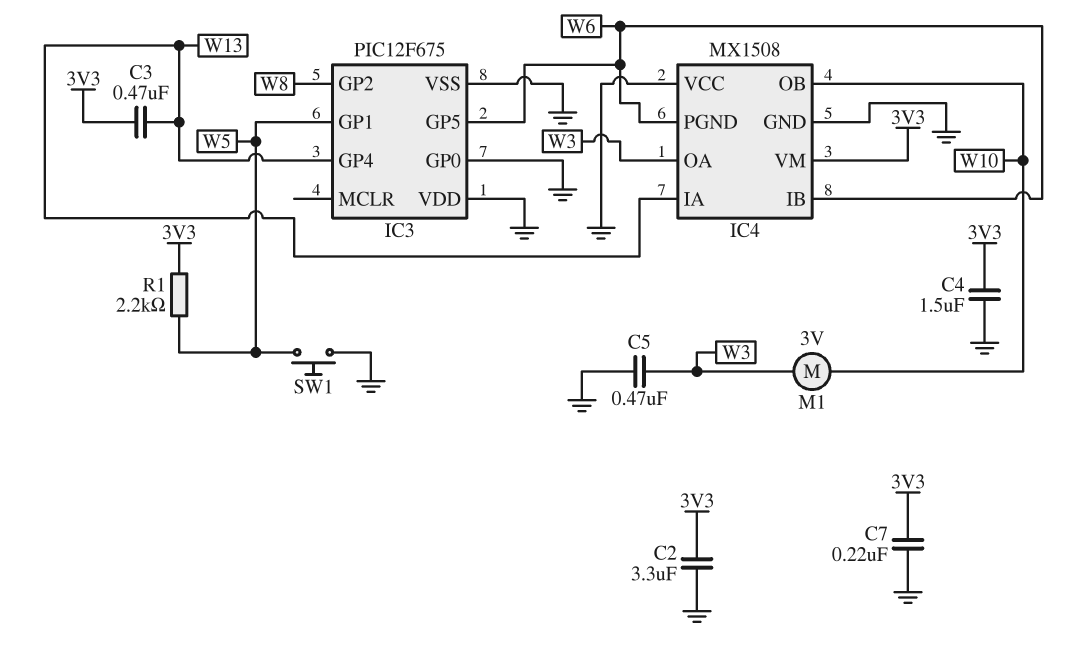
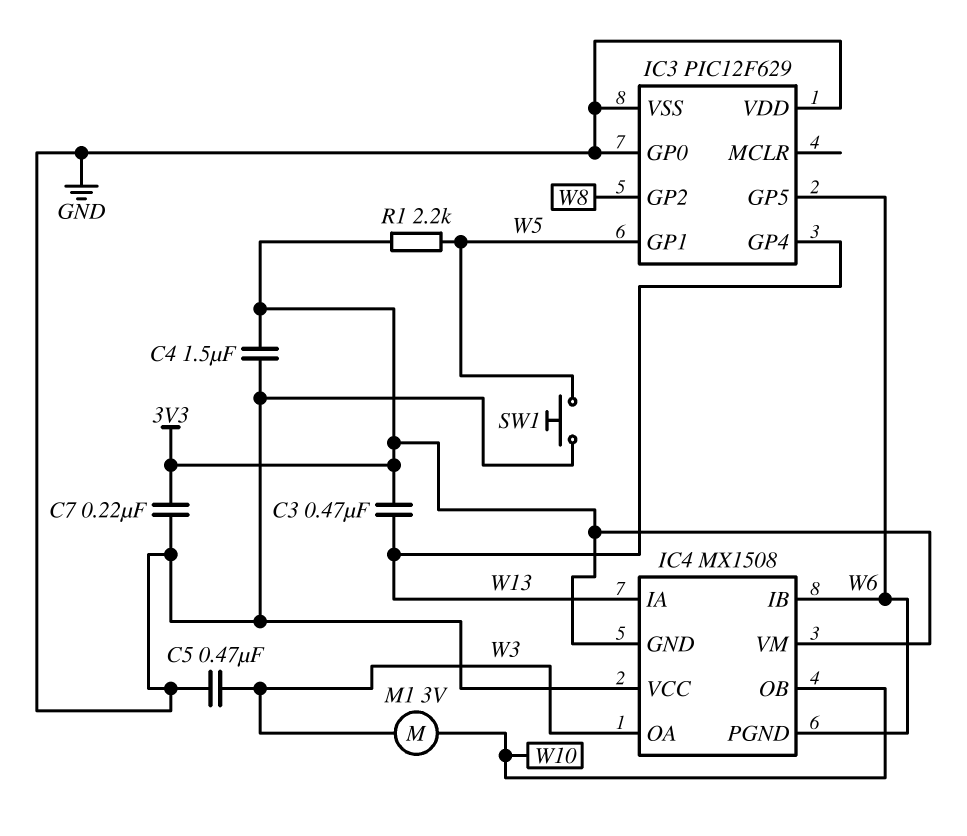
C2: 3.3uF (3V3, GND) -> none
IC3: PIC12F675 -> PIC12F629
IC4 pin GND: GND -> 3V3

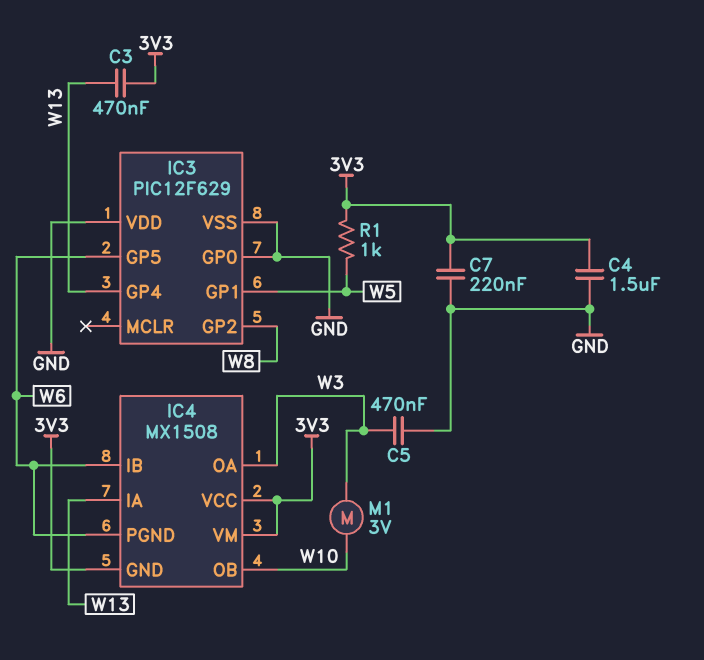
IC4 pin VCC: GND -> 3V3
R1: 2.2k (3V3, W5) -> 1k (3V3, W5)
SW1: button (GND, W5) -> none

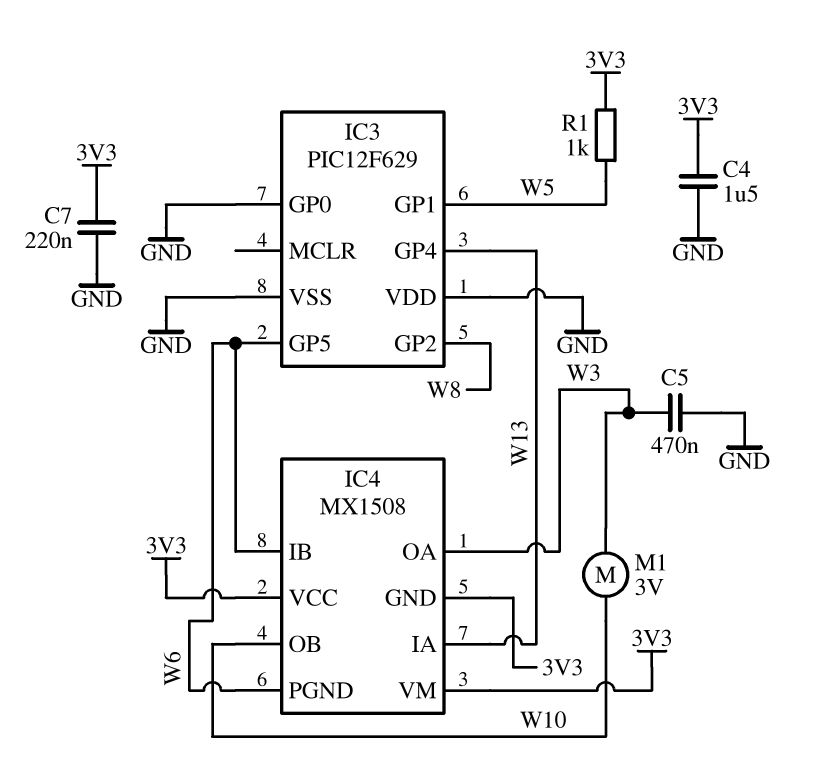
C3: 470nF (3V3, W13) -> none

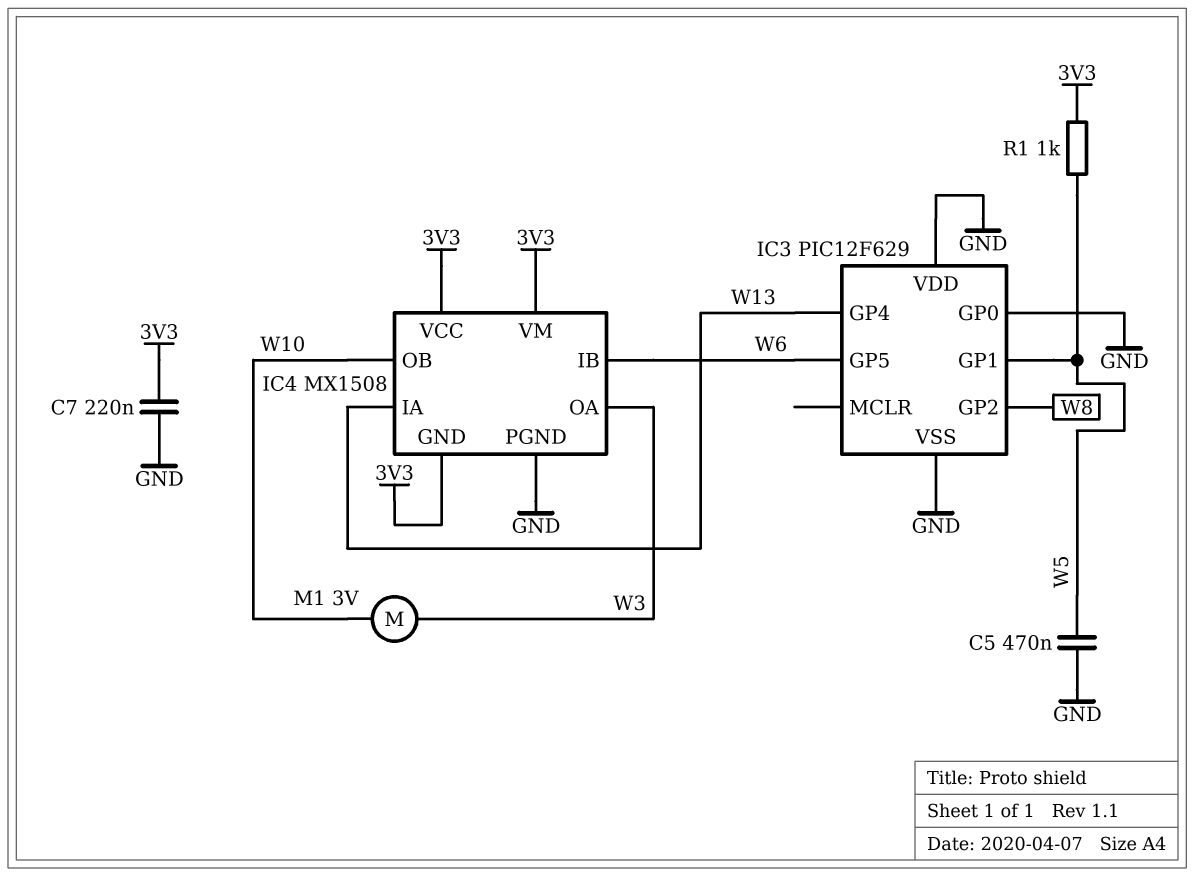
C4: 1.5uF (3V3, GND) -> none
C5: 470nF (GND, W3) -> 470nF (GND, W5)
IC4 pin PGND: W6 -> GND

